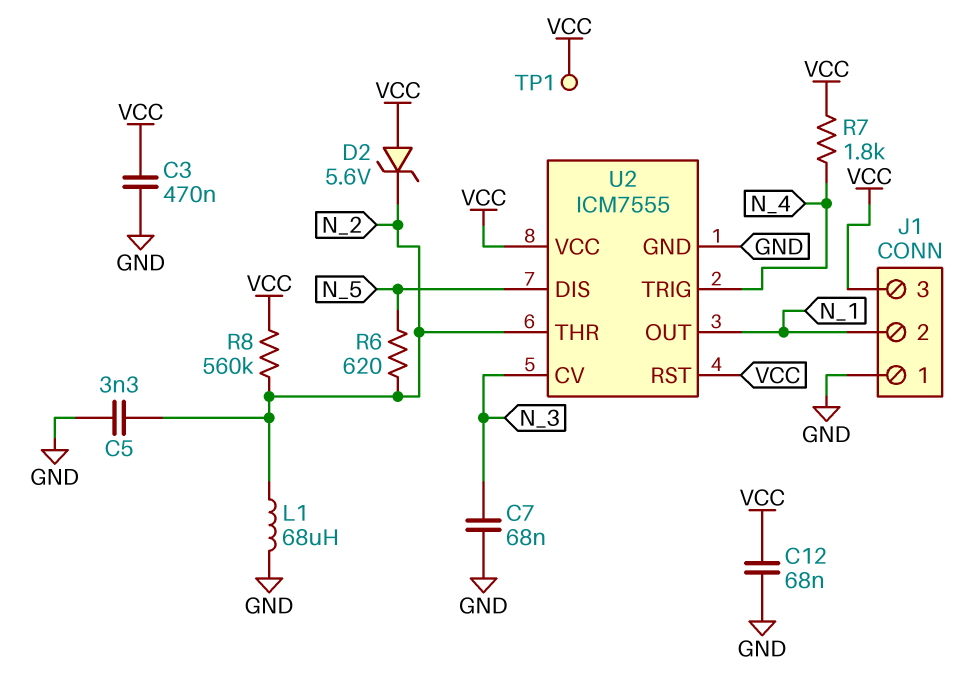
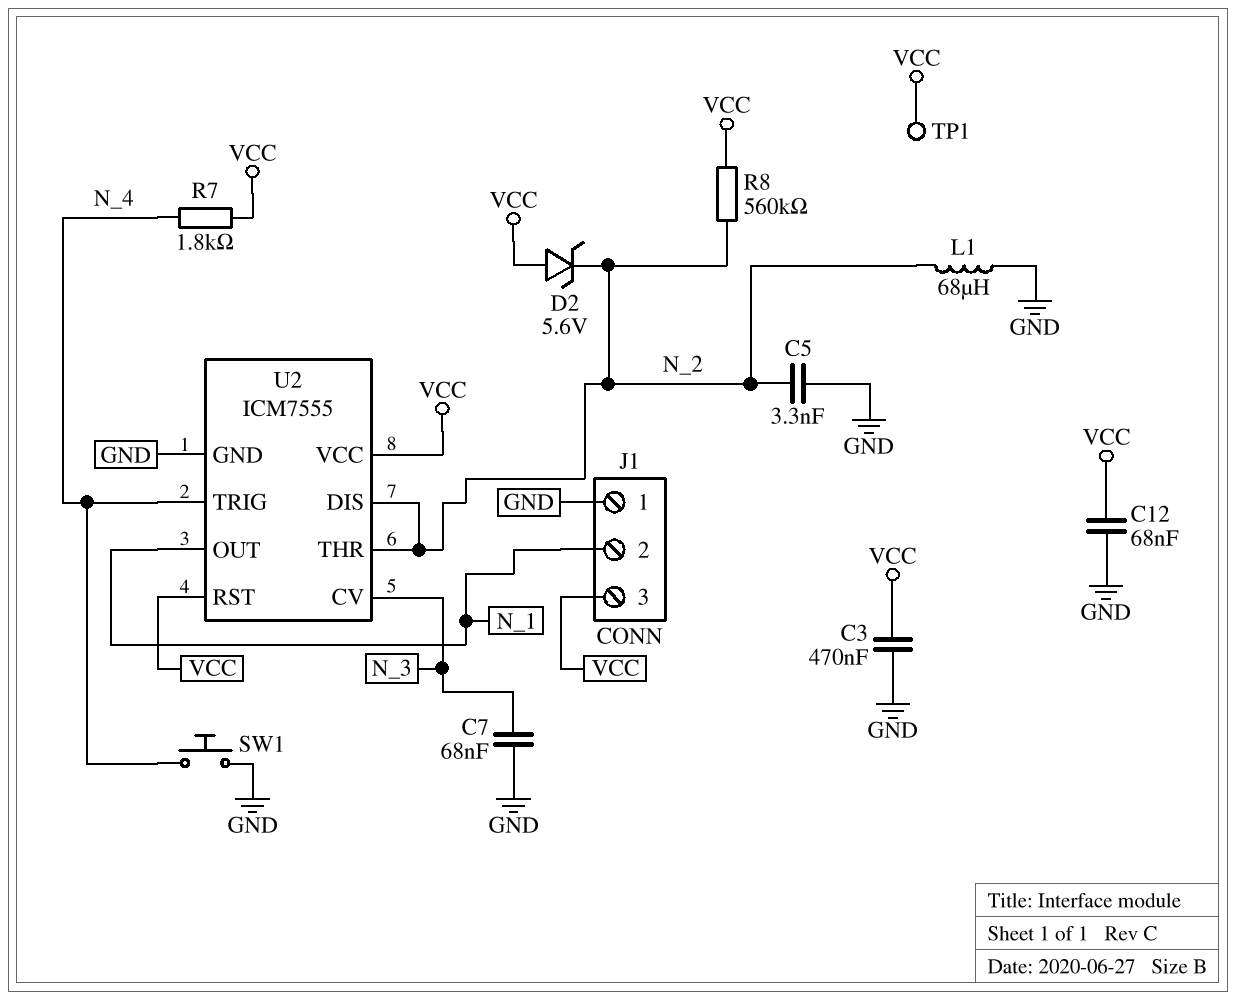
R6: 620 (N_2, N_5) -> none
SW1: none -> button (GND, N_4)
U2 pin DIS: N_5 -> N_2

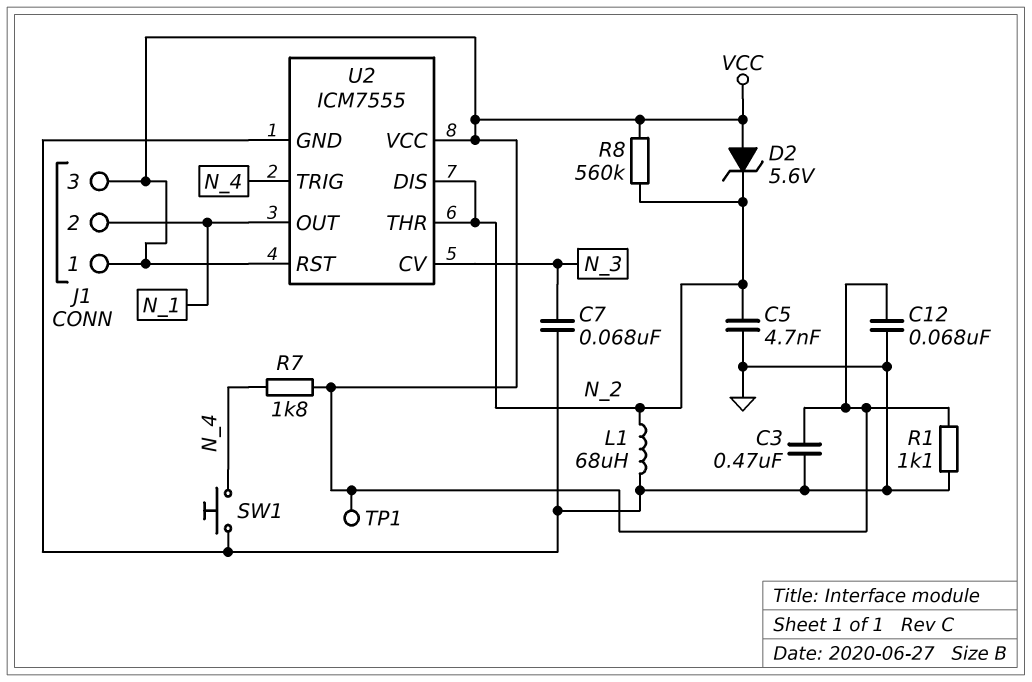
C5: 3.3nF (GND, N_2) -> 4.7nF (GND, N_2)
J1 pin 1: GND -> VCC
R1: none -> 1.1k (GND, VCC)

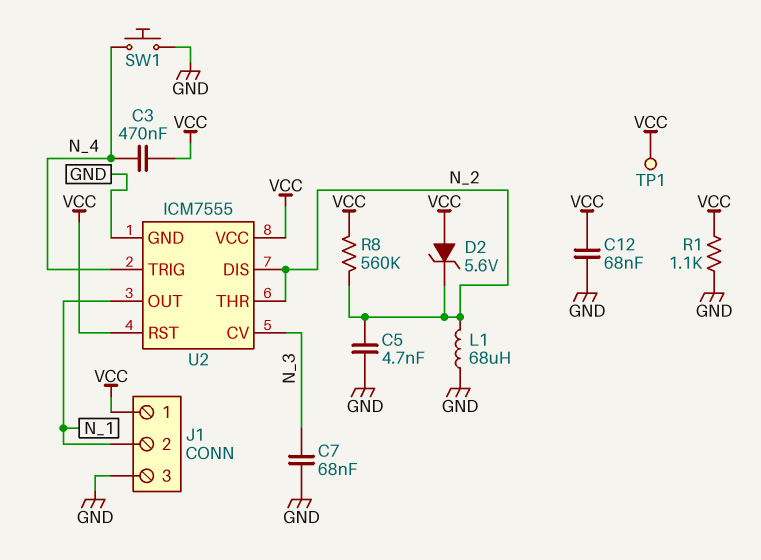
C3: 470nF (GND, VCC) -> 470nF (N_4, VCC)
J1 pin 3: VCC -> GND
R7: 1.8k (N_4, VCC) -> none

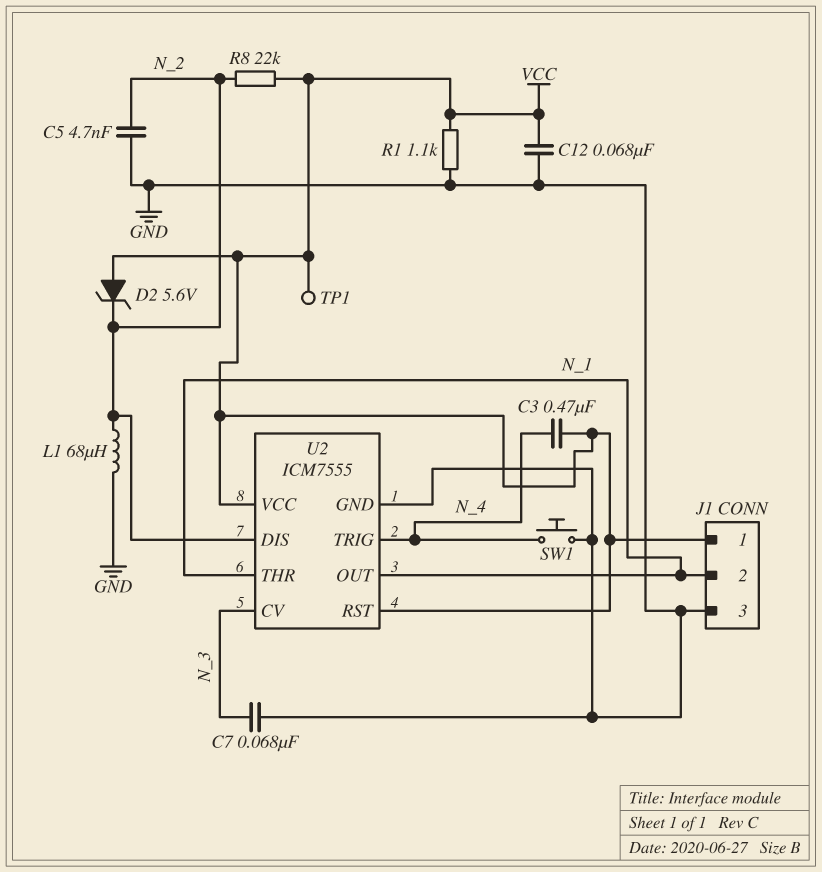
R8: 560k (N_2, VCC) -> 22k (N_2, VCC)
U2 pin THR: N_2 -> N_1

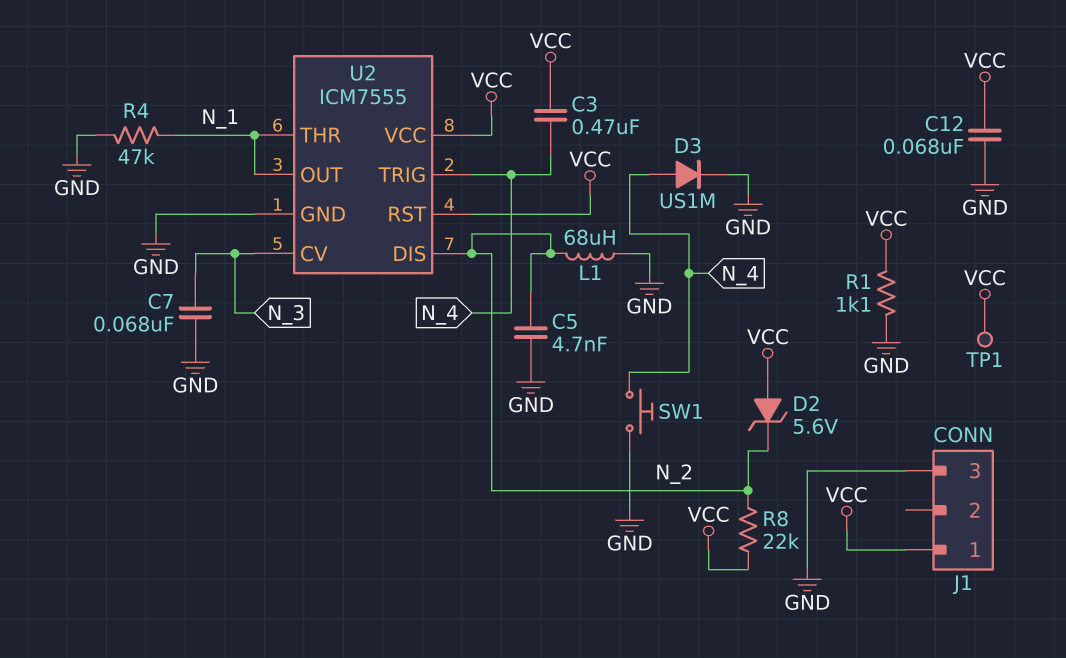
D3: none -> diode US1M (A N_4, K GND)
J1 pin 2: N_1 -> none
R4: none -> 47k (GND, N_1)

